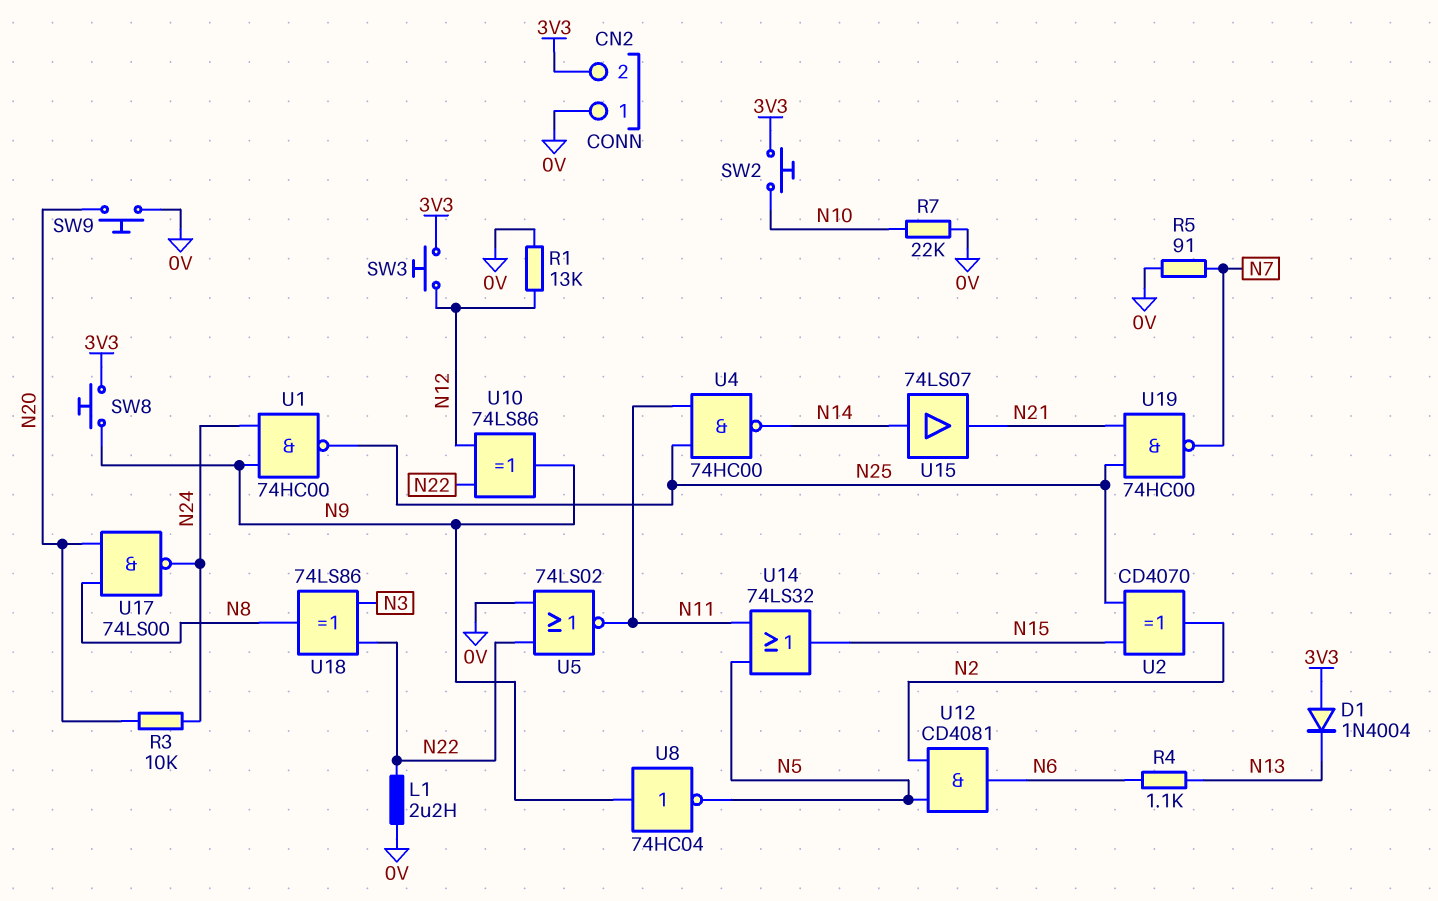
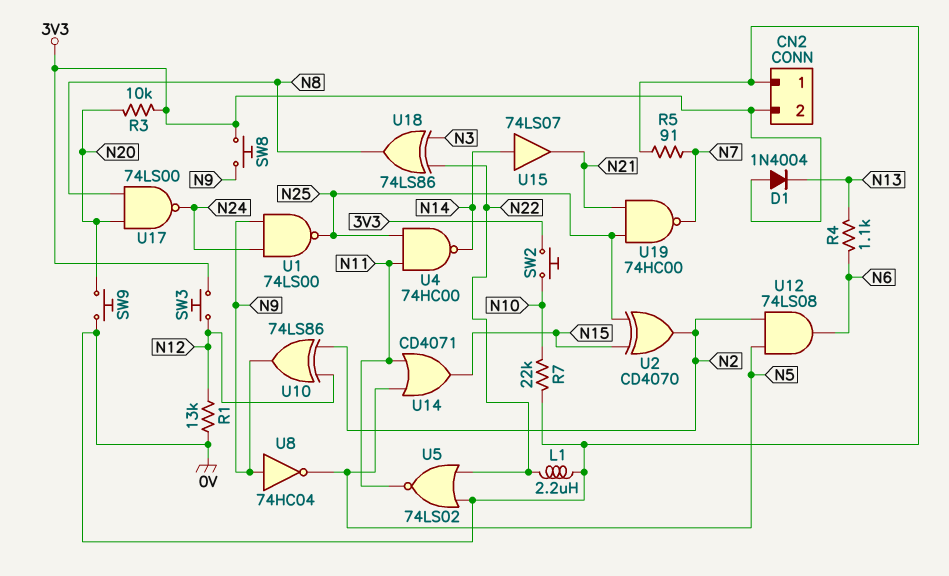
R3: 10k (N20, N24) -> 10k (3V3, N20)
U1: NAND 74HC00 (in N9, in N24, out N25) -> NAND 74LS00 (in N9, in N24, out N25)
U10: XOR 74LS86 (in N12, in N22, out N9) -> XOR 74LS86 (in N2, in N12, out N9)
U12: AND CD4081 (in N2, in N5, out N6) -> AND 74LS08 (in N2, in N5, out N6)
U14: OR 74LS32 (in N5, in N11, out N15) -> OR CD4071 (in N5, in N11, out N15)

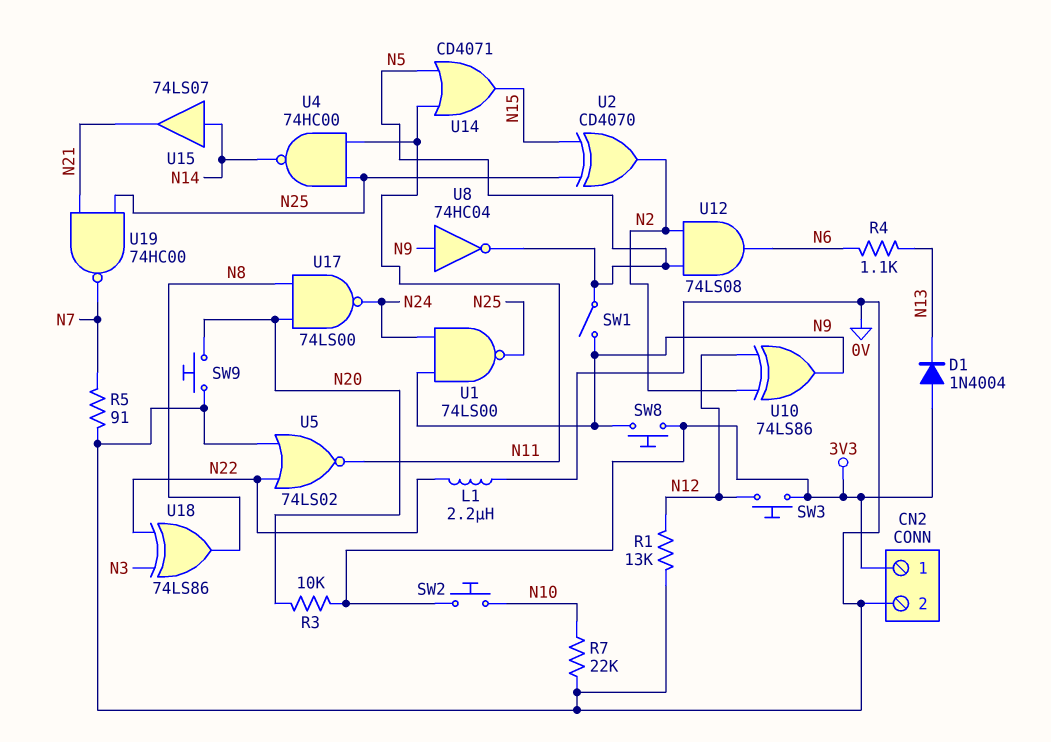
CN2 pin 1: 0V -> 3V3
CN2 pin 2: 3V3 -> 0V
SW1: none -> switch (N5, N9)

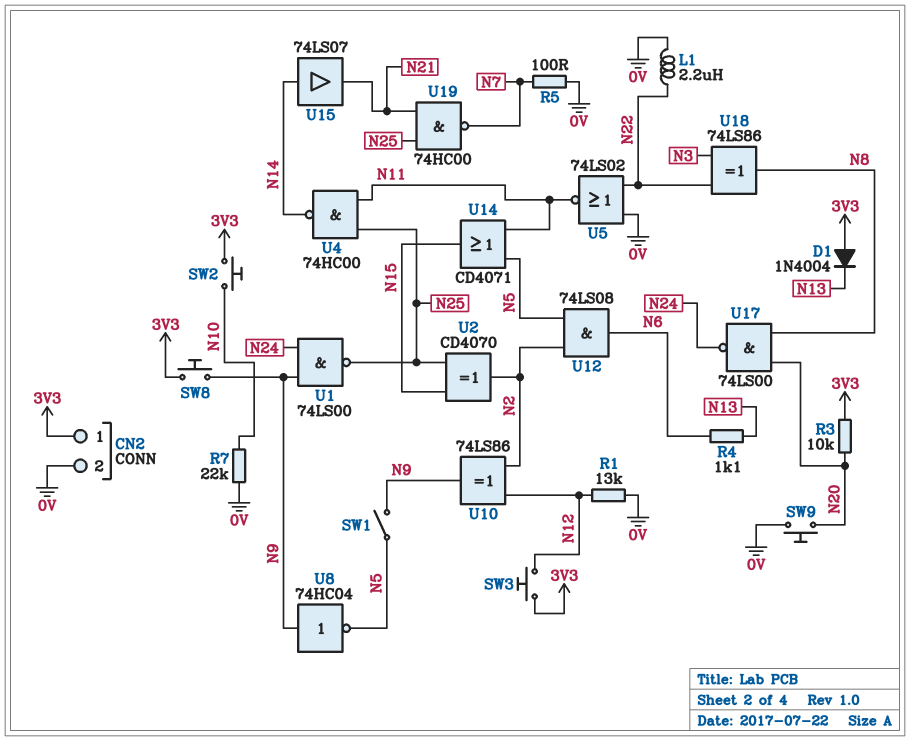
R5: 91 (0V, N7) -> 100 (0V, N7)

